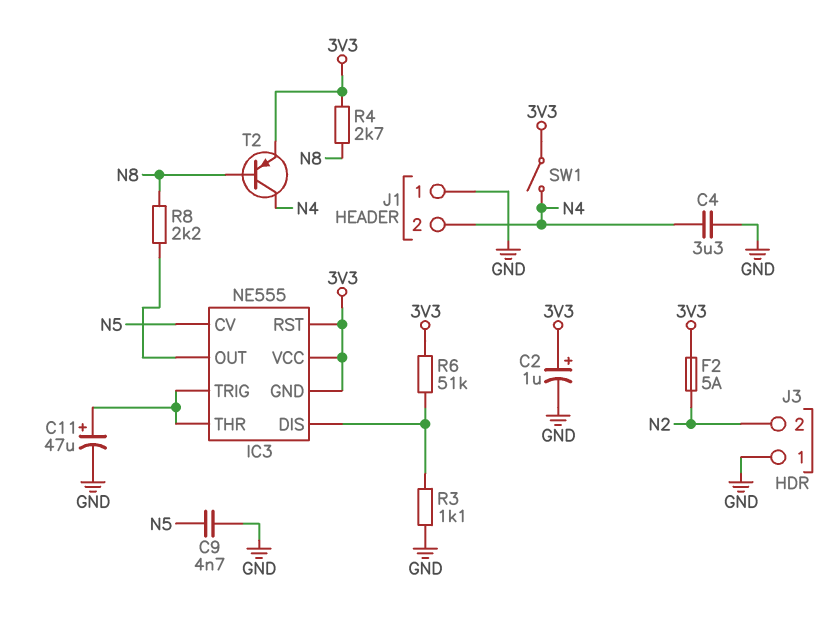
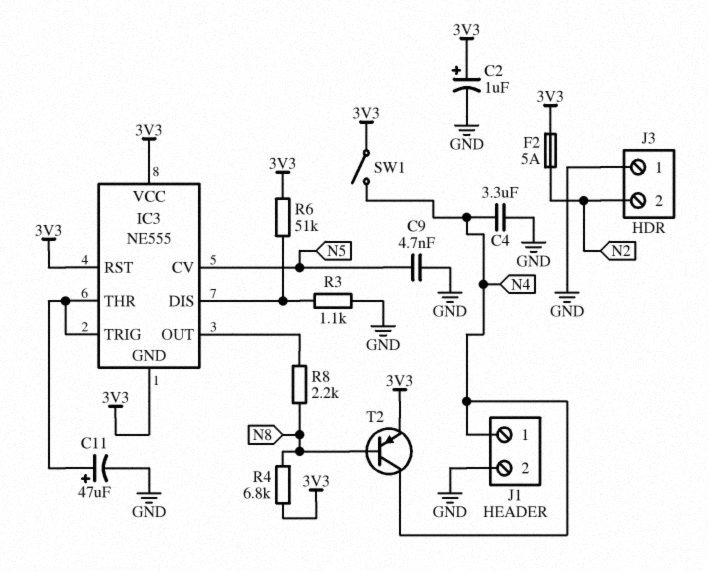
J1 pin 1: GND -> N4
J1 pin 2: N4 -> GND
R4: 2.7k (3V3, N8) -> 6.8k (3V3, N8)

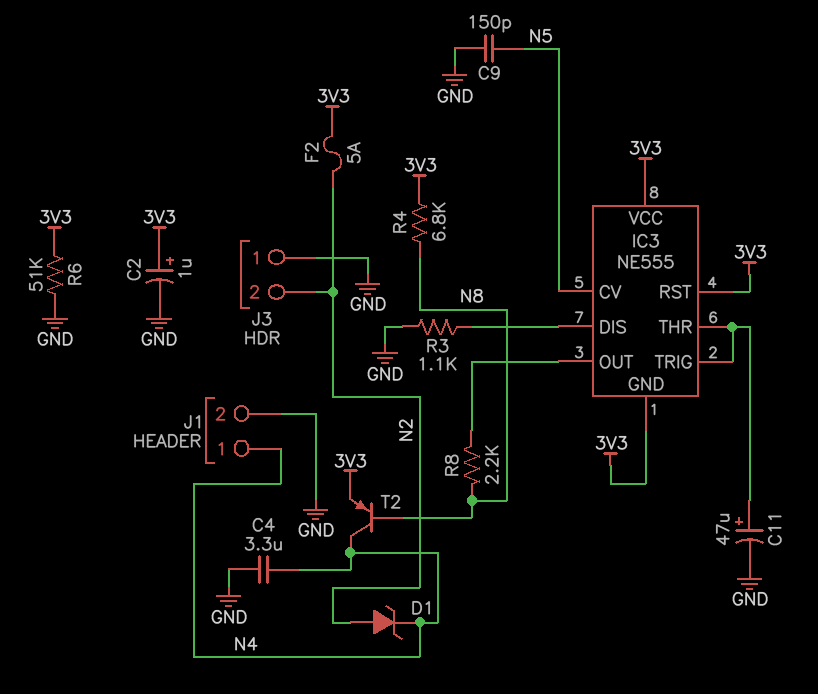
C9: 4.7nF (GND, N5) -> 150pF (GND, N5)
D1: none -> zener (A N2, K N4)
R6: 51k (3V3, IC3/DIS) -> 51k (3V3, GND)
SW1: switch (3V3, N4) -> none

